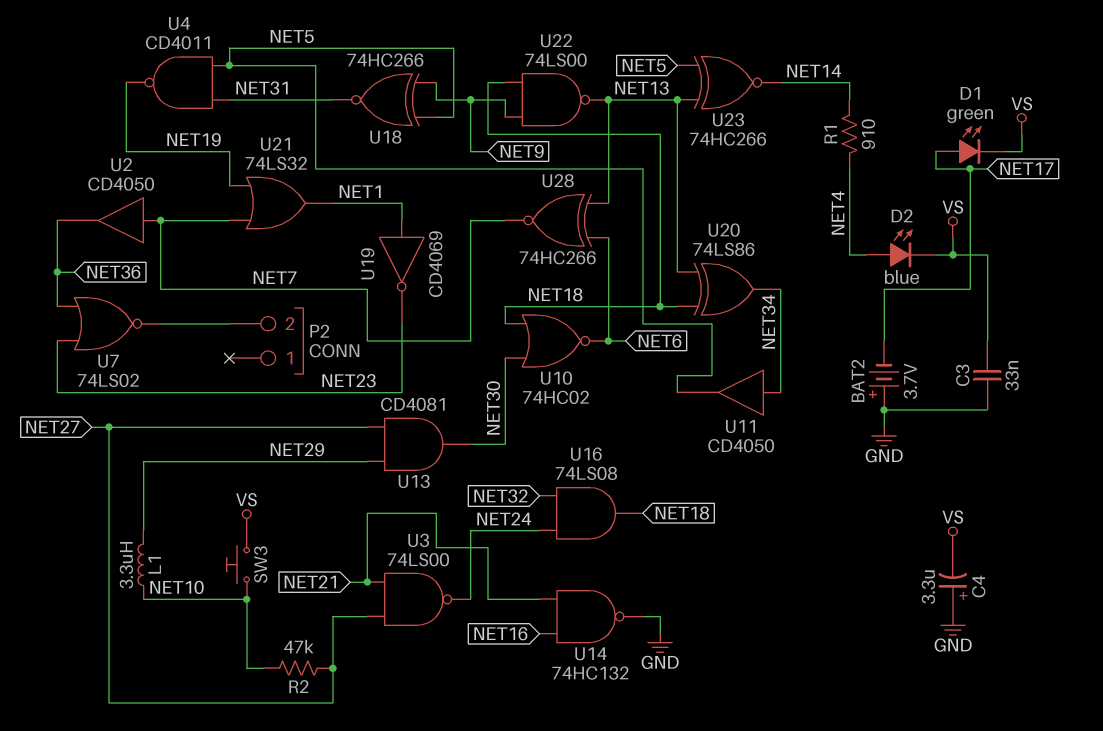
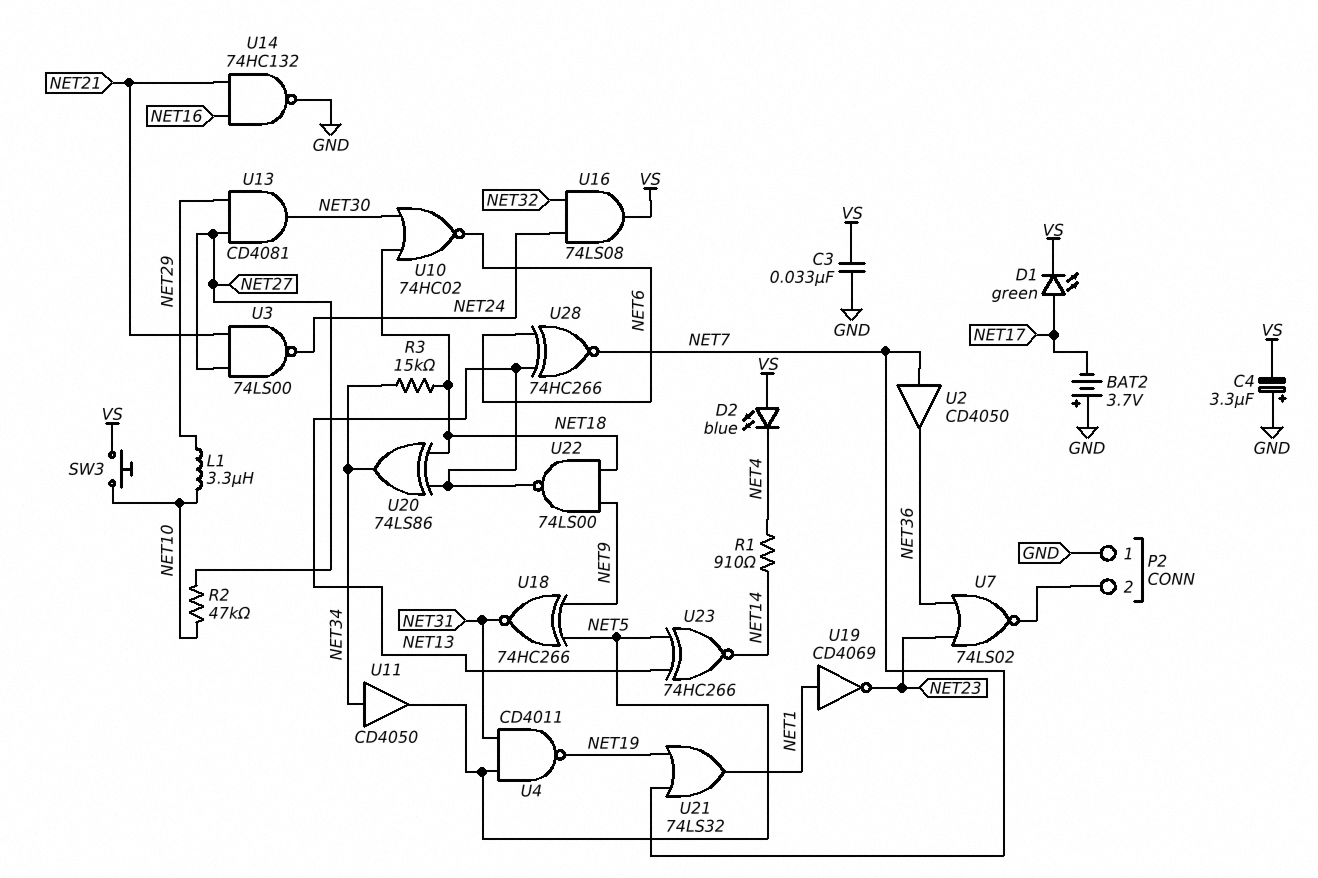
D2: LED blue (A NET4, K VS) -> LED blue (A VS, K NET4)
P2 pin 1: none -> GND
R3: none -> 15k (NET18, NET34)
U16: AND 74LS08 (in NET24, in NET32, out NET18) -> AND 74LS08 (in NET24, in NET32, out VS)

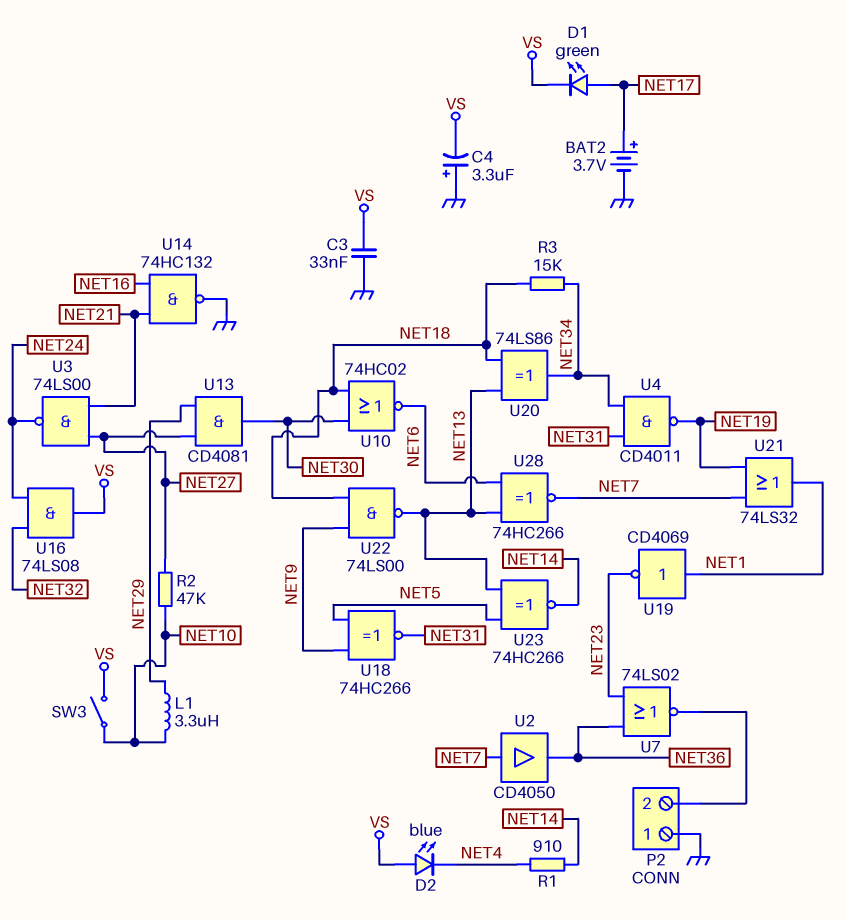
BAT2: 3.7V (plus GND, minus NET17) -> 3.7V (plus NET17, minus GND)
SW3: button (NET10, VS) -> switch (NET10, VS)
U4: NAND CD4011 (in NET5, in NET31, out NET19) -> NAND CD4011 (in NET31, in NET34, out NET19)
U11: buffer CD4050 (in NET34, out NET5) -> none

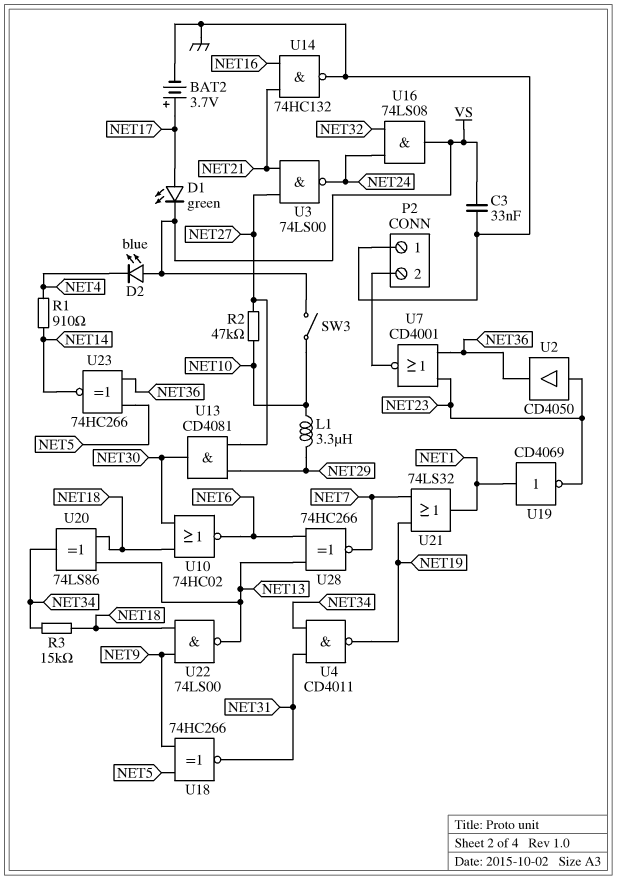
C4: 3.3uF (plus GND, minus VS) -> none
U2: buffer CD4050 (in NET7, out NET36) -> buffer CD4050 (in NET23, out NET36)
U7: NOR 74LS02 (in NET23, in NET36, out P2/2) -> NOR CD4001 (in NET23, in NET36, out P2/2)
U23: XNOR 74HC266 (in NET5, in NET13, out NET14) -> XNOR 74HC266 (in NET5, in NET36, out NET14)

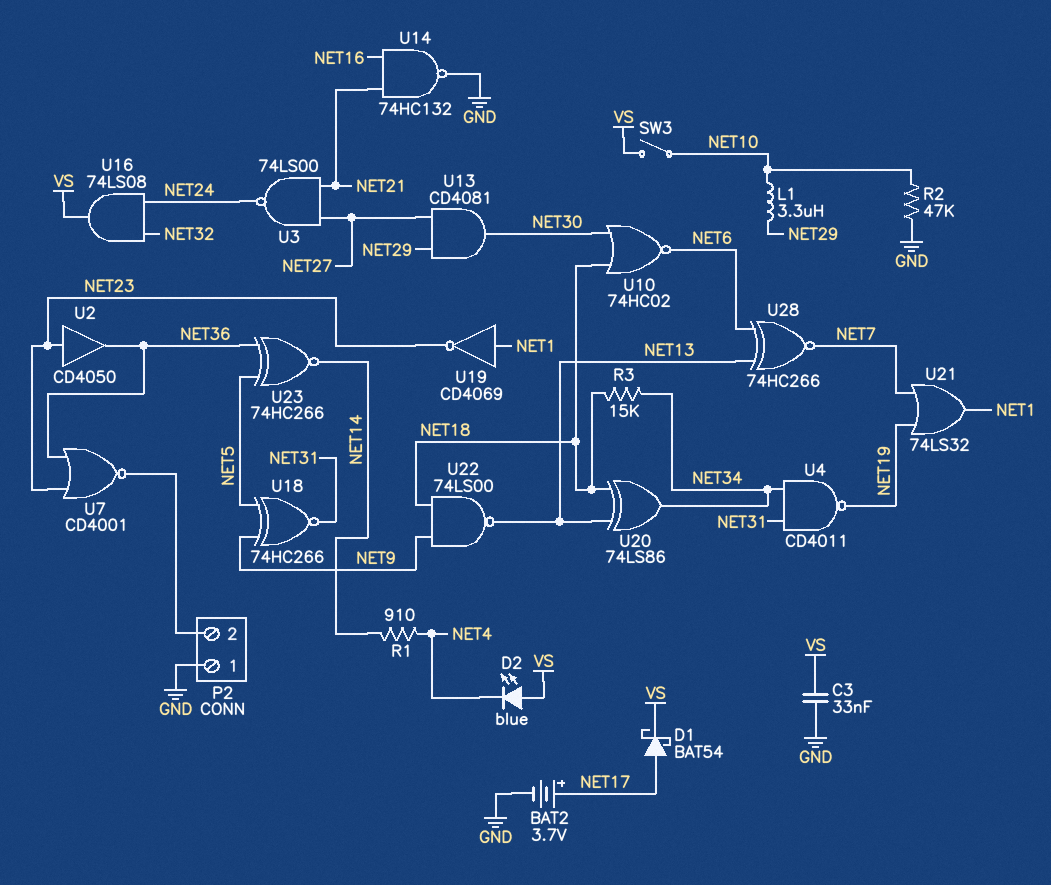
D1: LED green (A NET17, K VS) -> schottky BAT54 (A NET17, K VS)
R2: 47k (NET10, NET27) -> 47k (GND, NET10)

